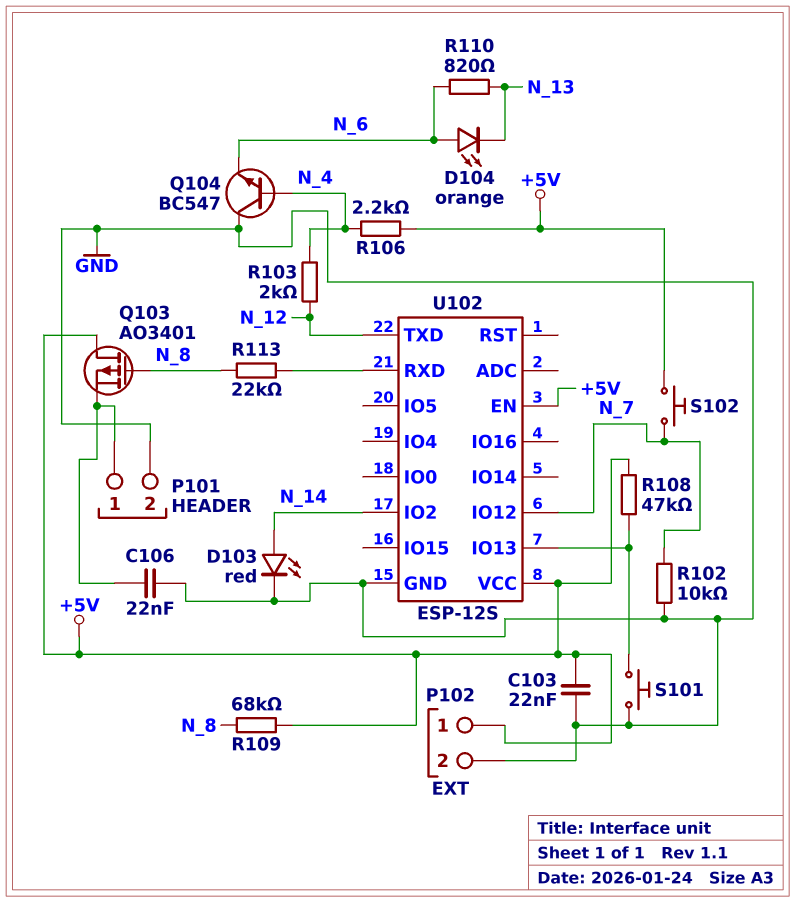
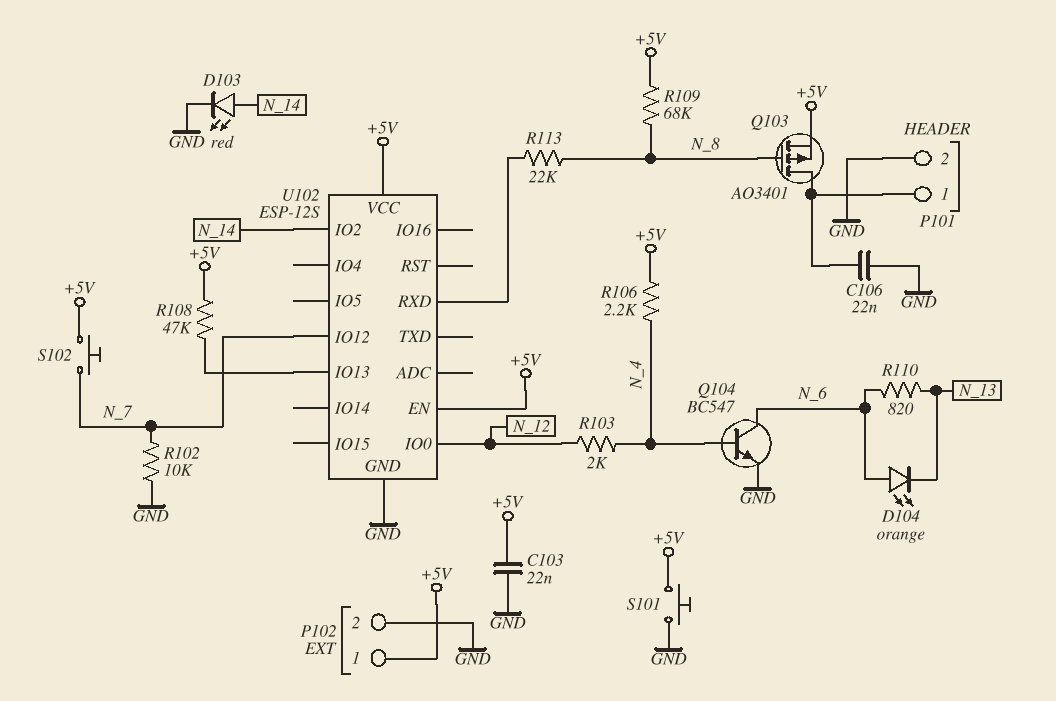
Q103: PMOS AO3401 (G N_8, D +5V, S P101/1) -> PMOS AO3401 (G N_8, D P101/1, S +5V)
Q104: NPN BC547 (B N_4, C GND, E N_6) -> NPN BC547 (B N_4, C N_6, E GND)
S101: button (GND, U102/IO13) -> button (+5V, GND)
U102 pin IO0: none -> N_12
U102 pin TXD: N_12 -> none

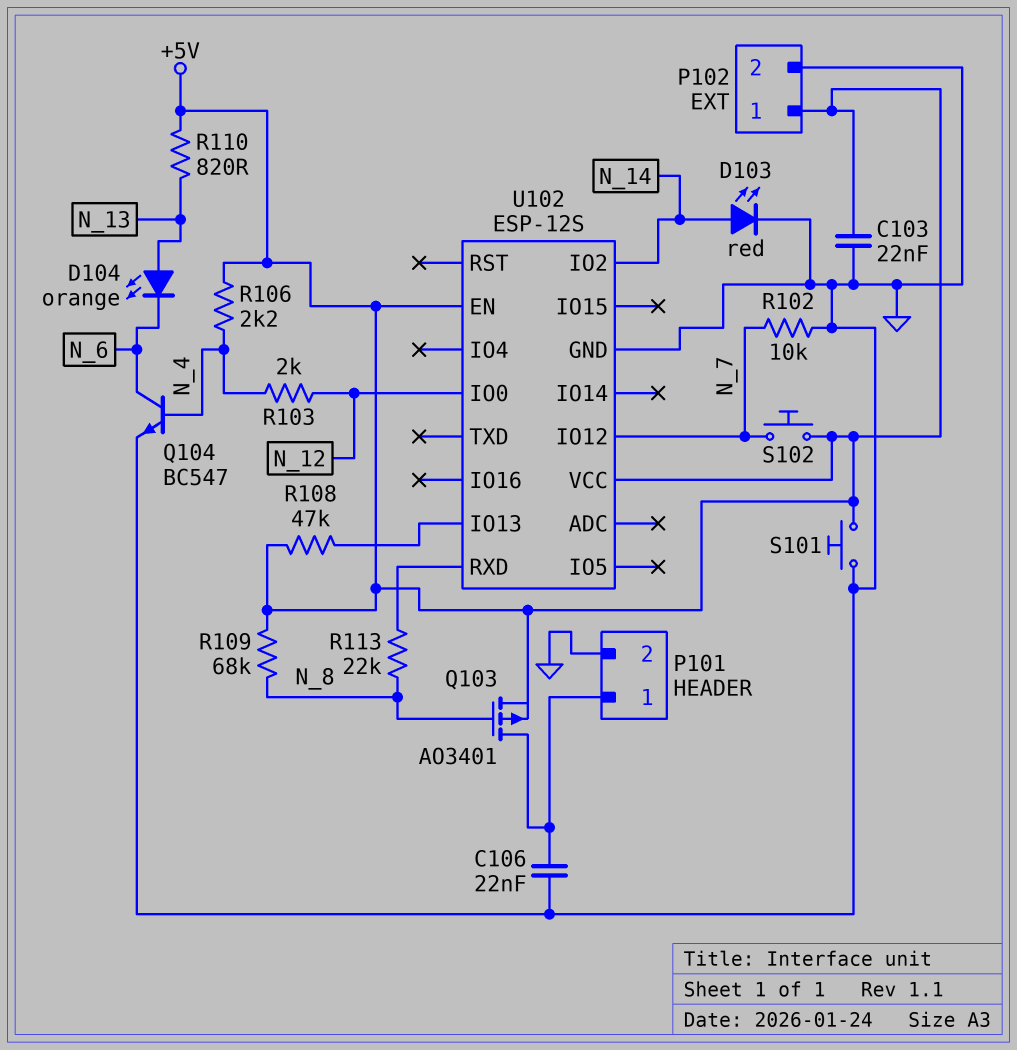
D104: LED orange (A N_6, K N_13) -> LED orange (A N_13, K N_6)
R110: 820 (N_6, N_13) -> 820 (+5V, N_13)

